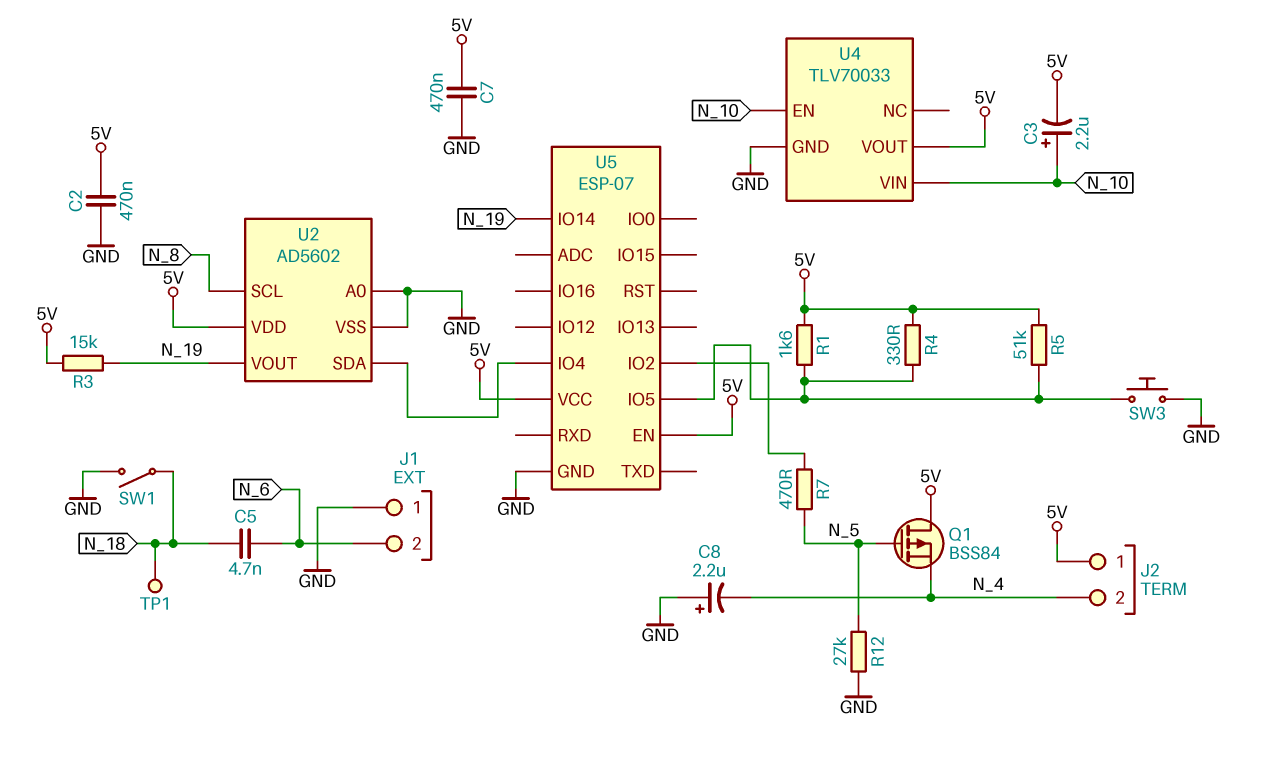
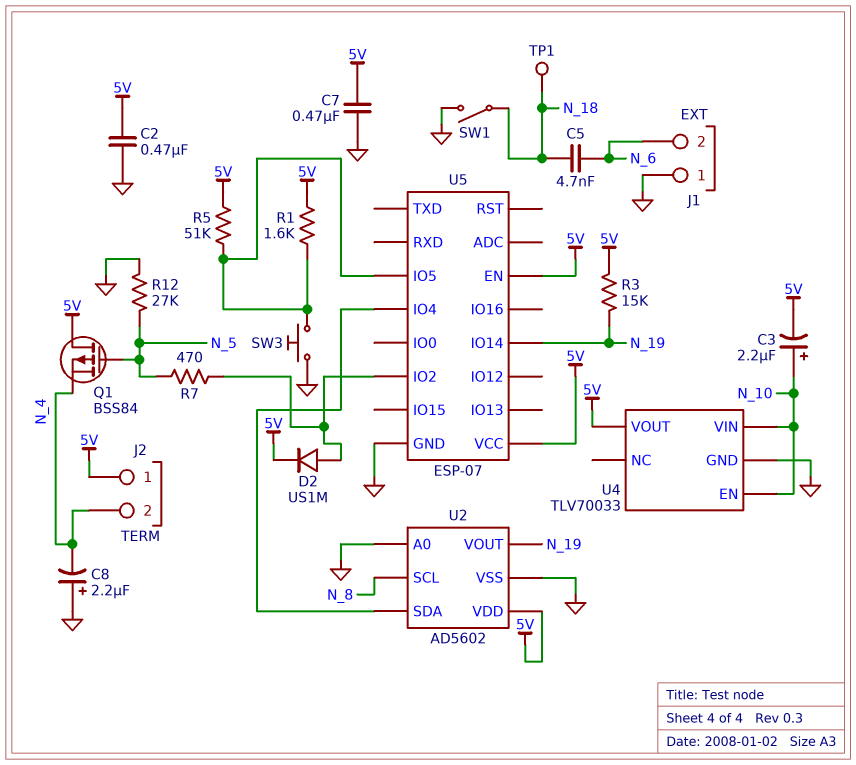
D2: none -> diode US1M (A U5/IO2, K 5V)
R4: 330 (5V, U5/IO5) -> none

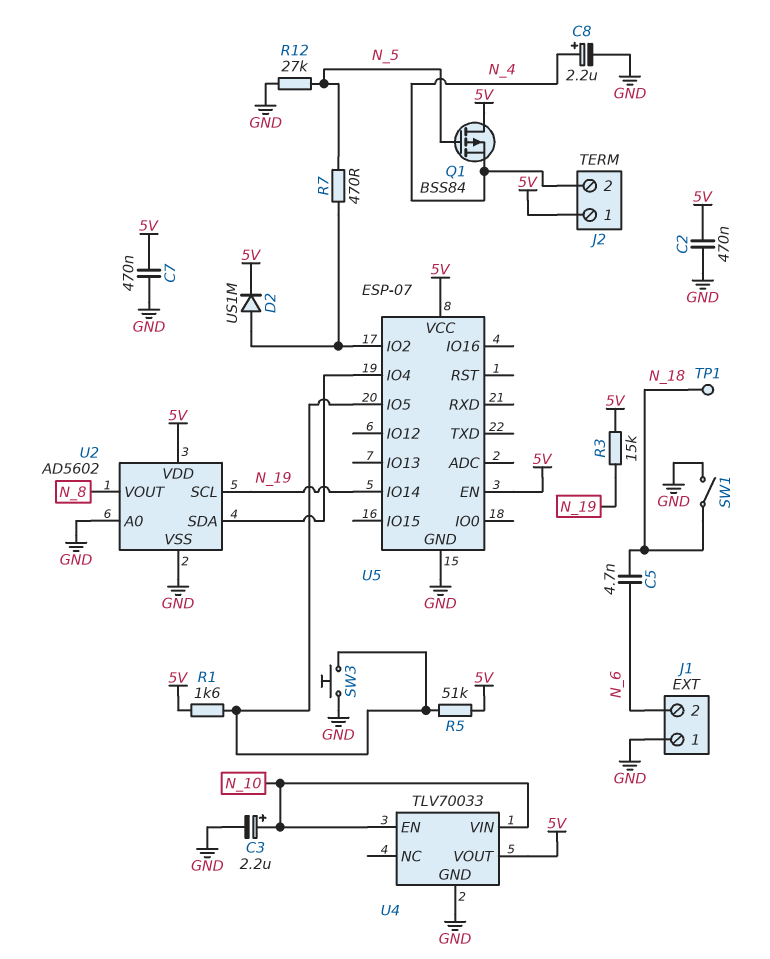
C3: 2.2uF (plus N_10, minus 5V) -> 2.2uF (plus N_10, minus GND)
C8: 2.2uF (plus GND, minus N_4) -> 2.2uF (plus N_4, minus GND)
U2 pin SCL: N_8 -> N_19
U2 pin VOUT: N_19 -> N_8

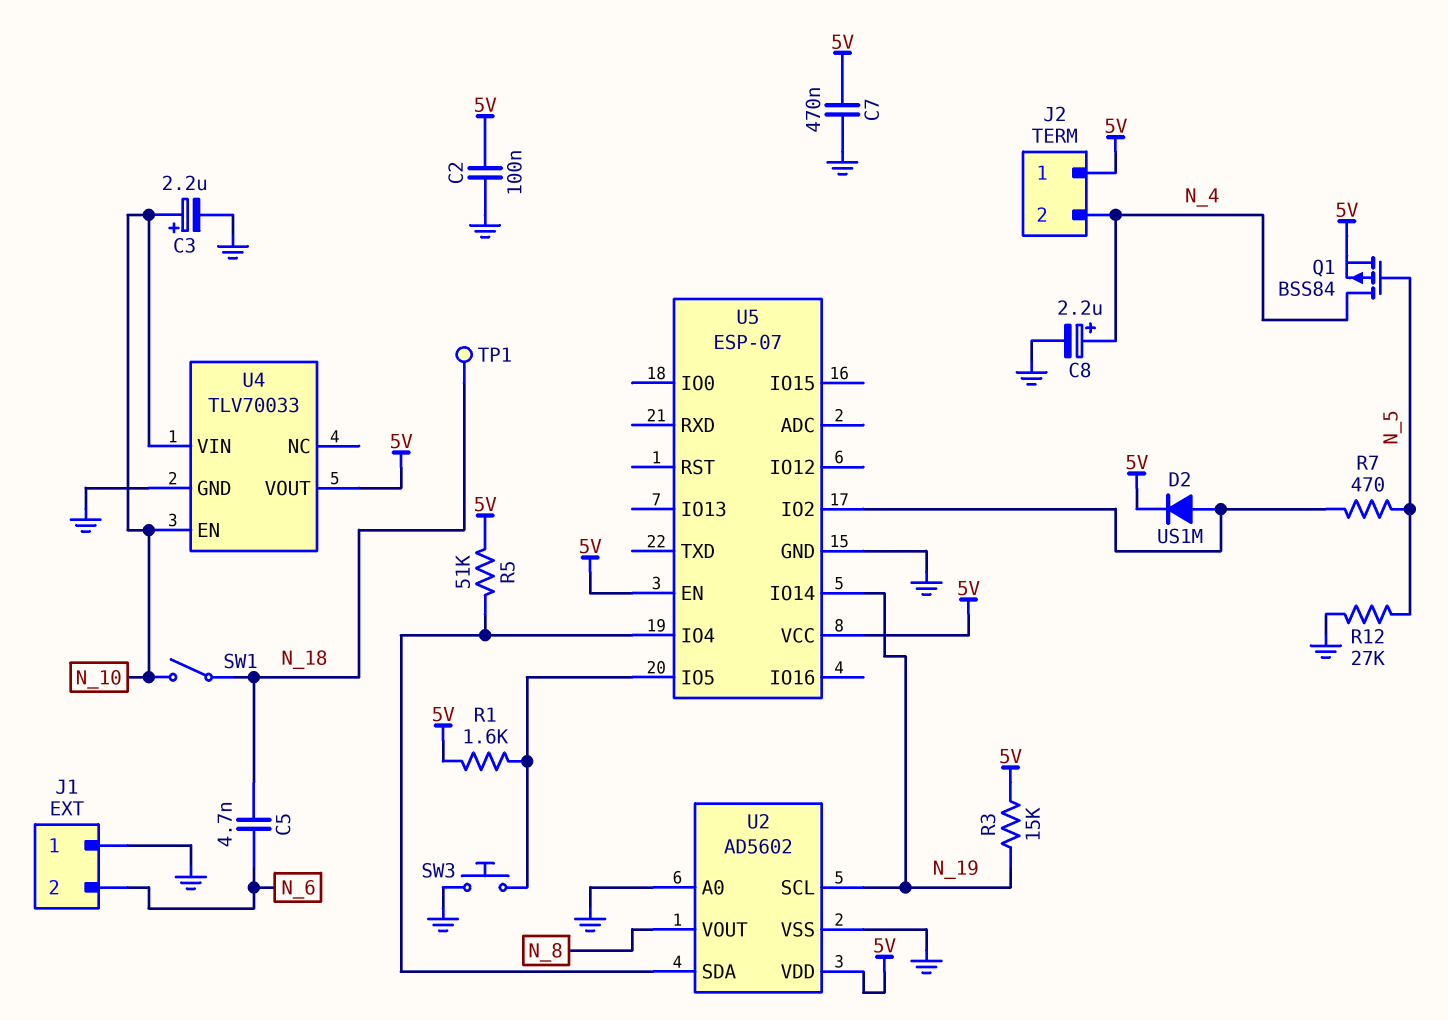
C2: 470nF (5V, GND) -> 100nF (5V, GND)
Q1: PMOS BSS84 (G N_5, D 5V, S N_4) -> PMOS BSS84 (G N_5, D N_4, S 5V)
R5: 51k (5V, U5/IO5) -> 51k (5V, U2/SDA)
SW1: switch (GND, N_18) -> switch (N_10, N_18)

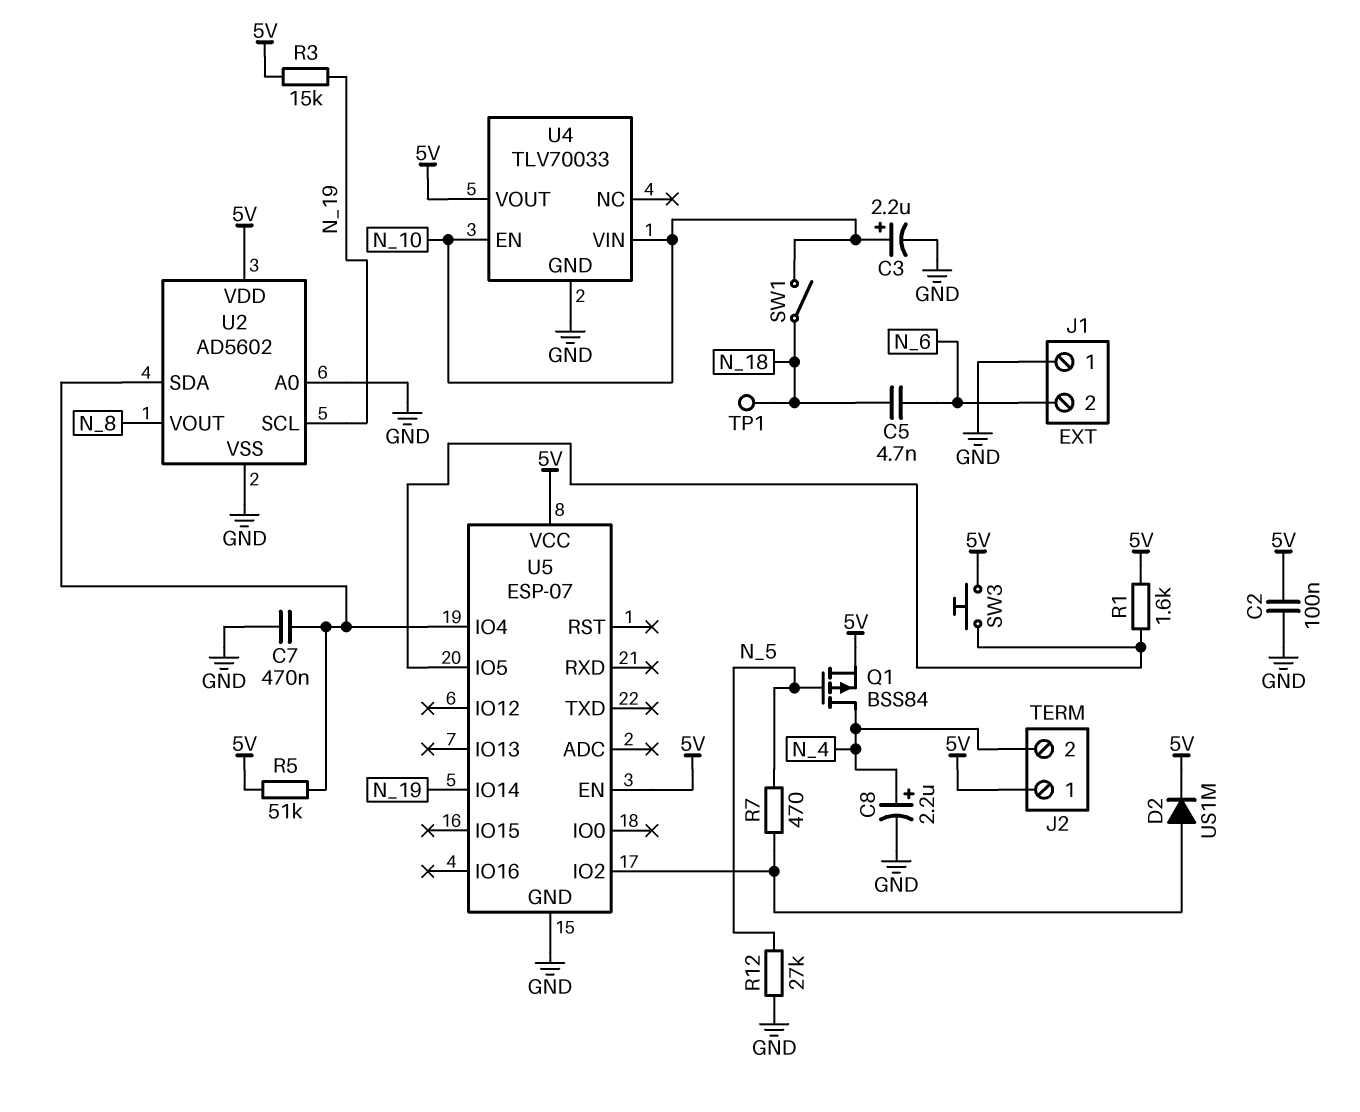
C7: 470nF (5V, GND) -> 470nF (GND, U2/SDA)
SW3: button (GND, U5/IO5) -> button (5V, U5/IO5)

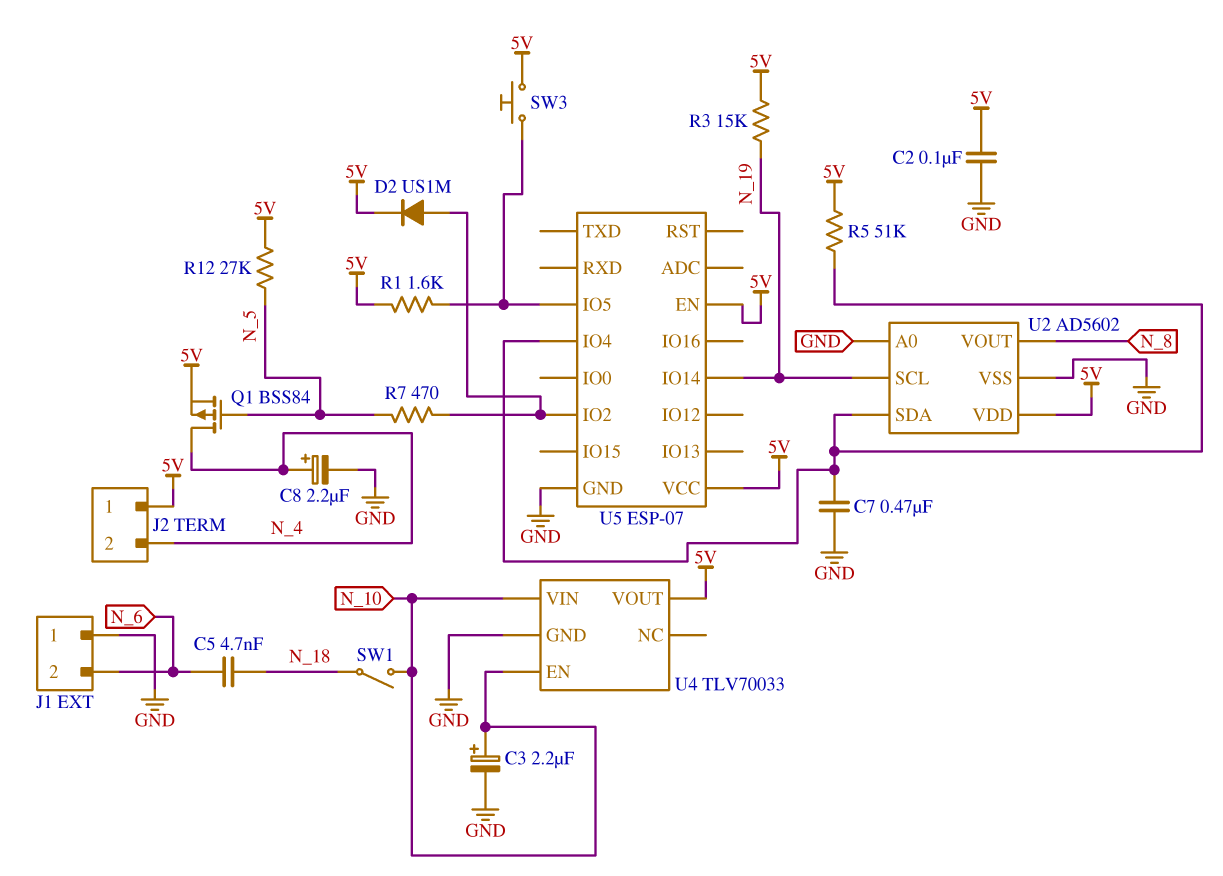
R12: 27k (GND, N_5) -> 27k (5V, N_5)
TP1: test point (N_18) -> none

